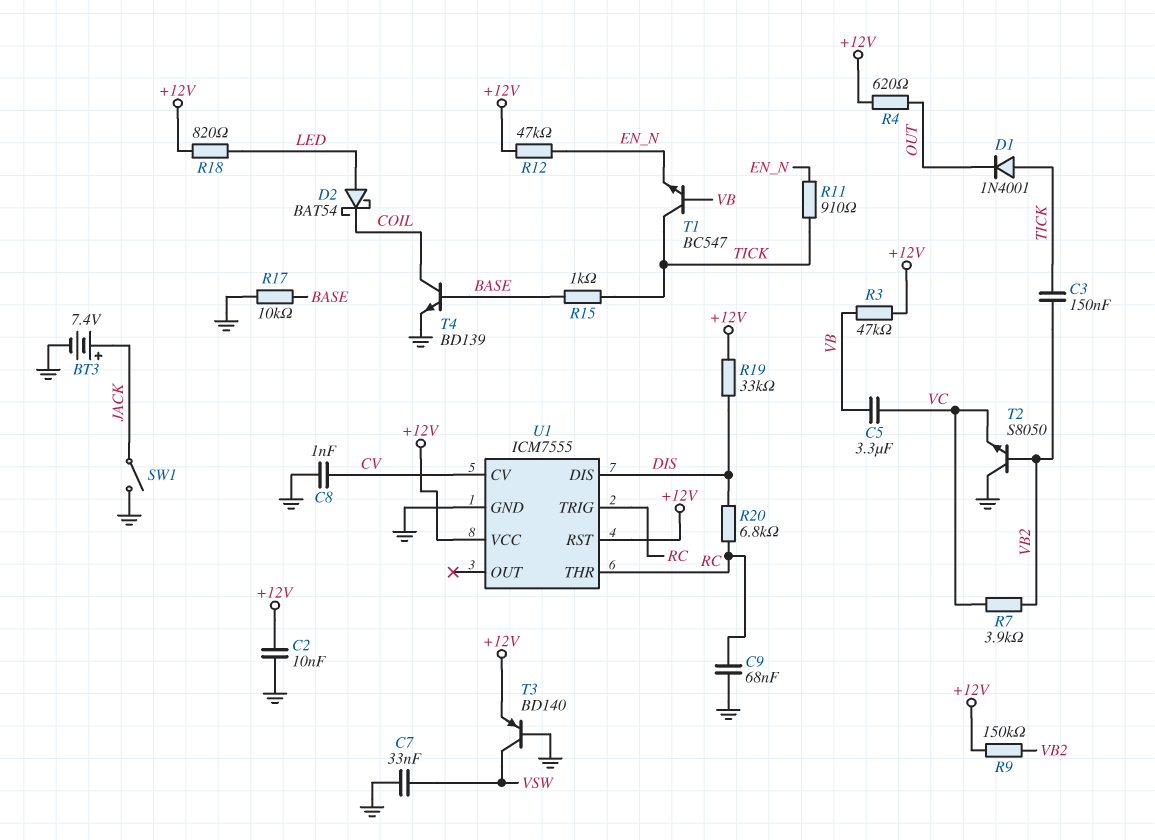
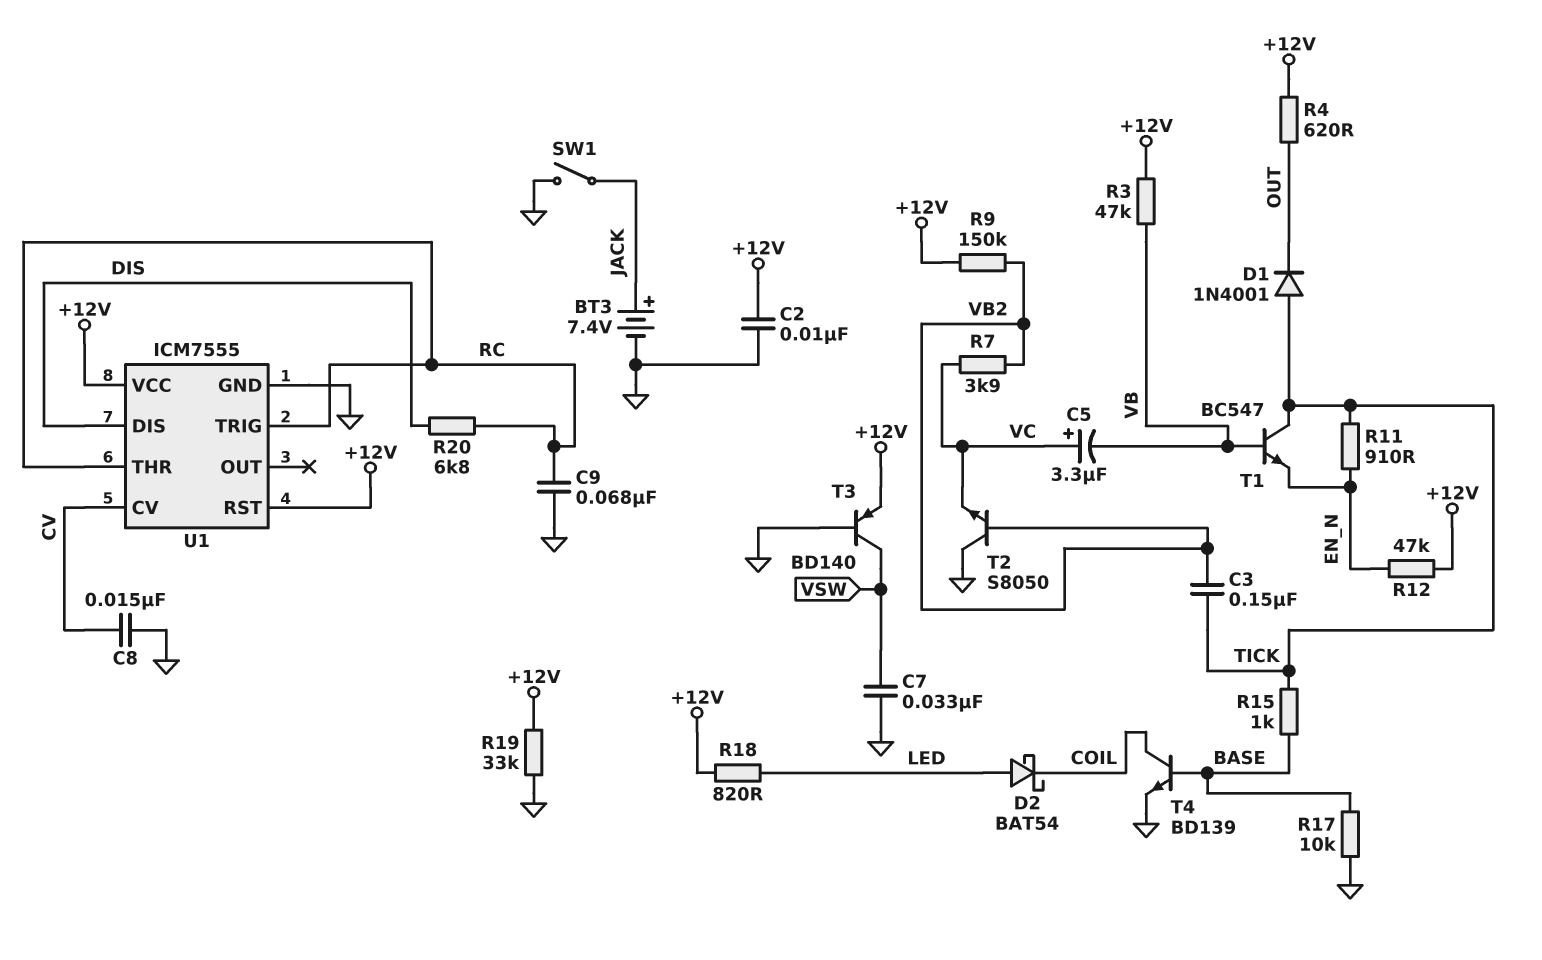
C5: 3.3uF (VB, VC) -> 3.3uF (plus VC, minus VB)
C8: 1nF (CV, GND) -> 15nF (CV, GND)
R19: 33k (+12V, DIS) -> 33k (+12V, GND)

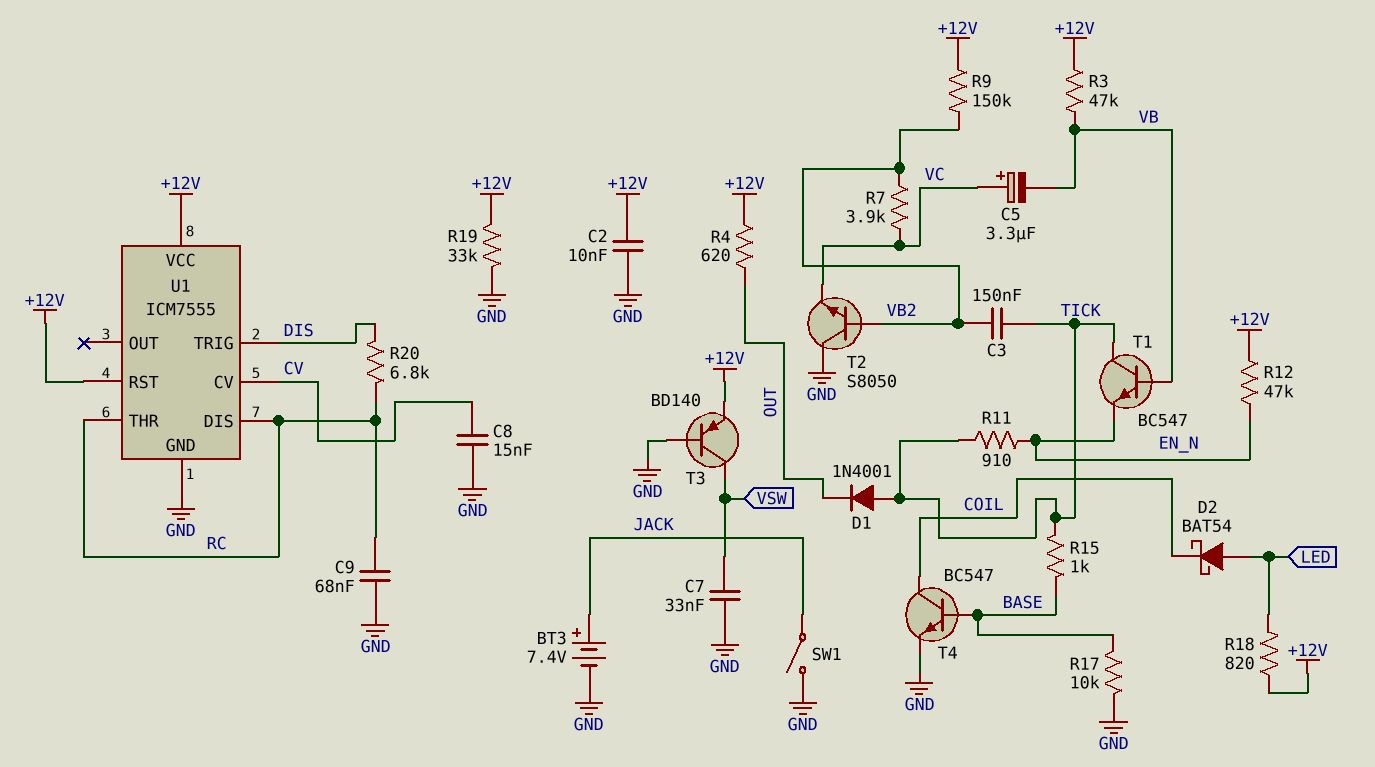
T4: NPN BD139 (B BASE, C COIL, E GND) -> NPN BC547 (B BASE, C COIL, E GND)
U1 pin DIS: DIS -> RC
U1 pin TRIG: RC -> DIS

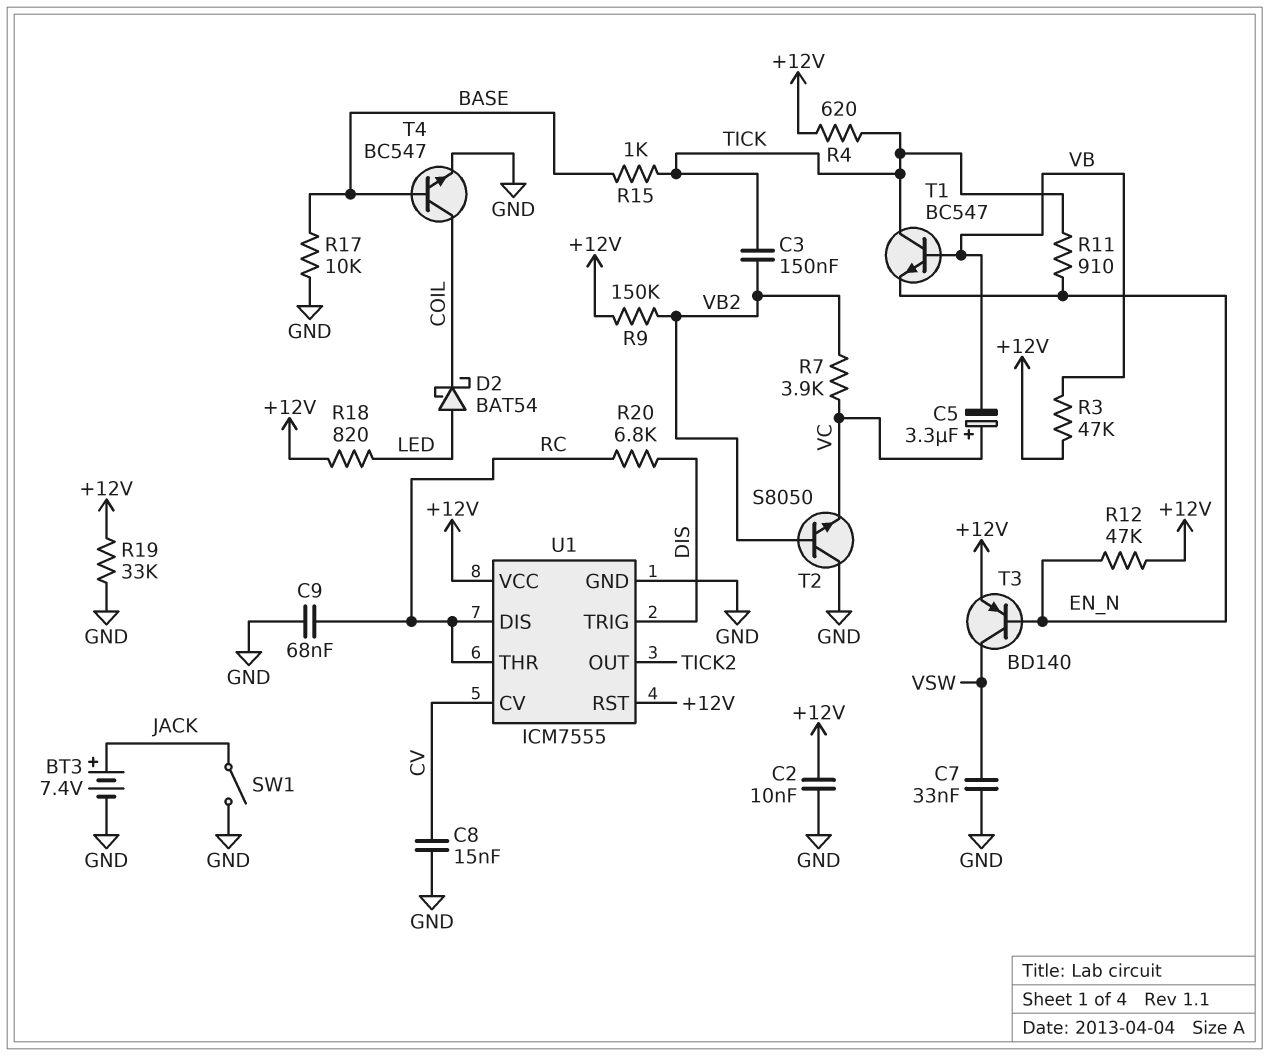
D1: diode 1N4001 (A TICK, K OUT) -> none
R4: 620 (+12V, OUT) -> 620 (+12V, TICK)
T3: PNP BD140 (B GND, C VSW, E +12V) -> PNP BD140 (B EN_N, C VSW, E +12V)
U1 pin OUT: none -> TICK2

